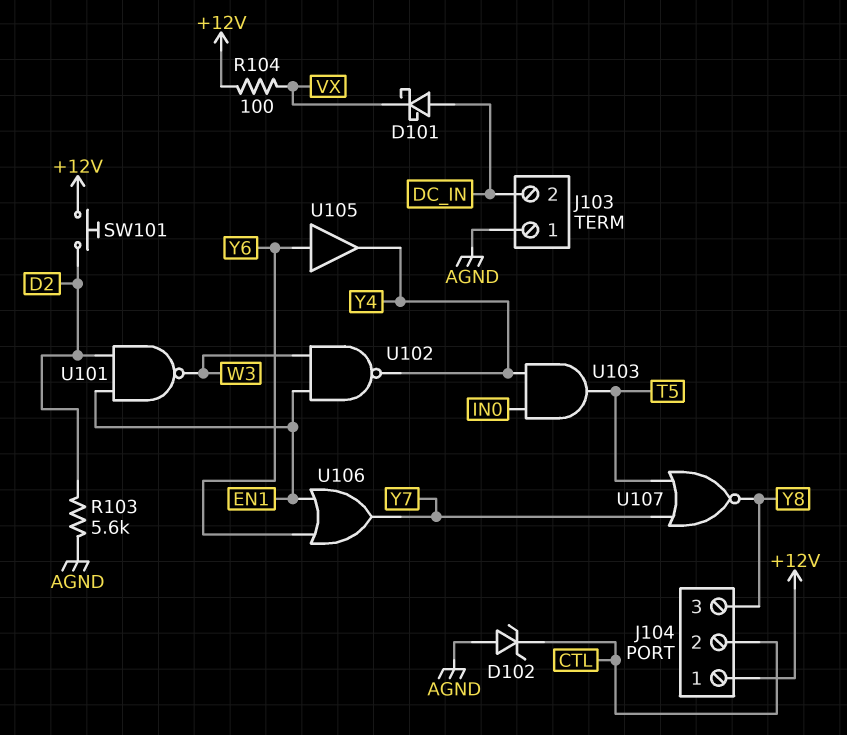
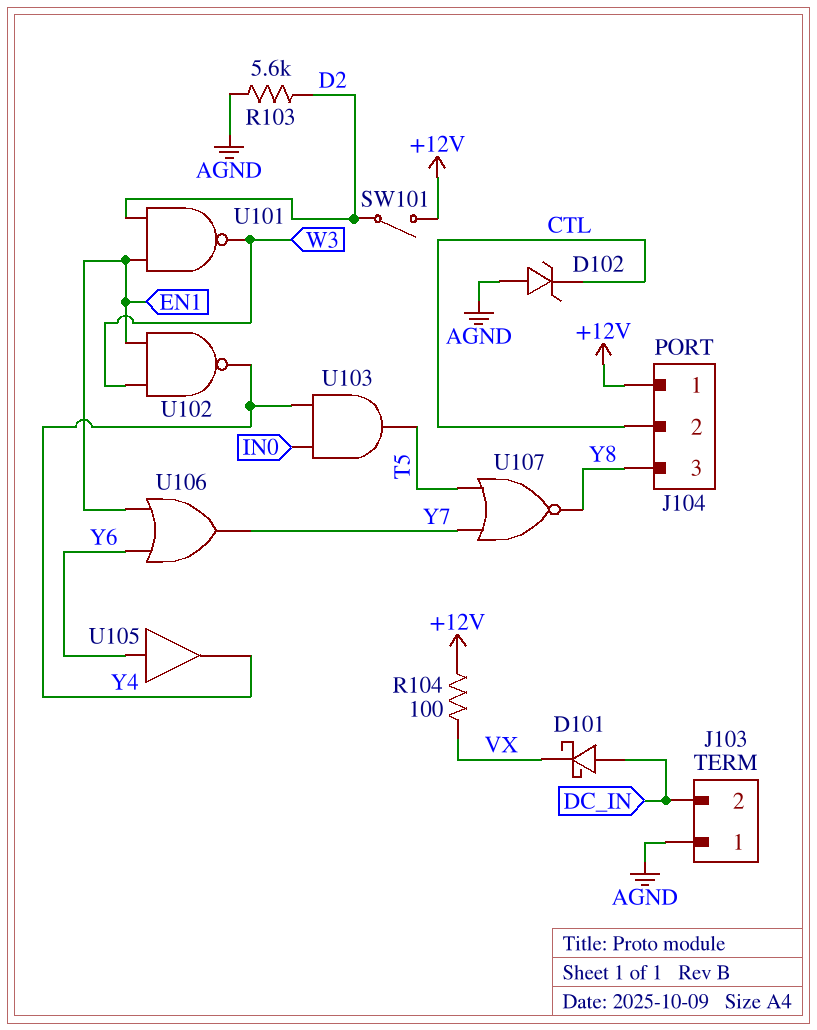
SW101: button (+12V, D2) -> switch (+12V, D2)

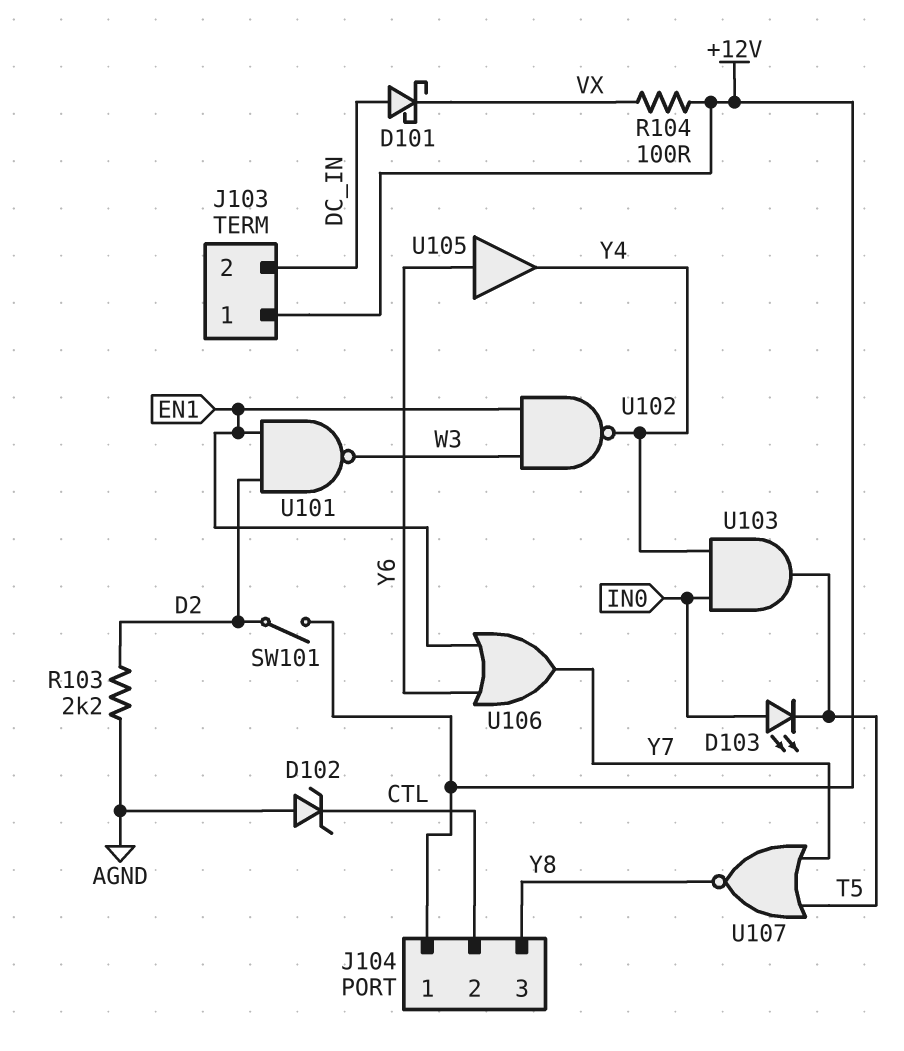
D103: none -> LED (A IN0, K T5)
J103 pin 1: AGND -> +12V
R103: 5.6k (AGND, D2) -> 2.2k (AGND, D2)

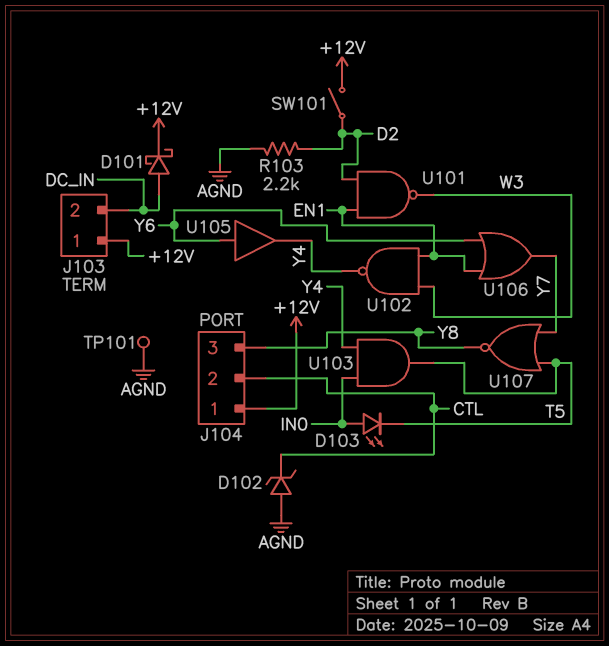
D101: schottky (A DC_IN, K VX) -> schottky (A DC_IN, K +12V)
R104: 100 (+12V, VX) -> none
TP101: none -> test point (AGND)

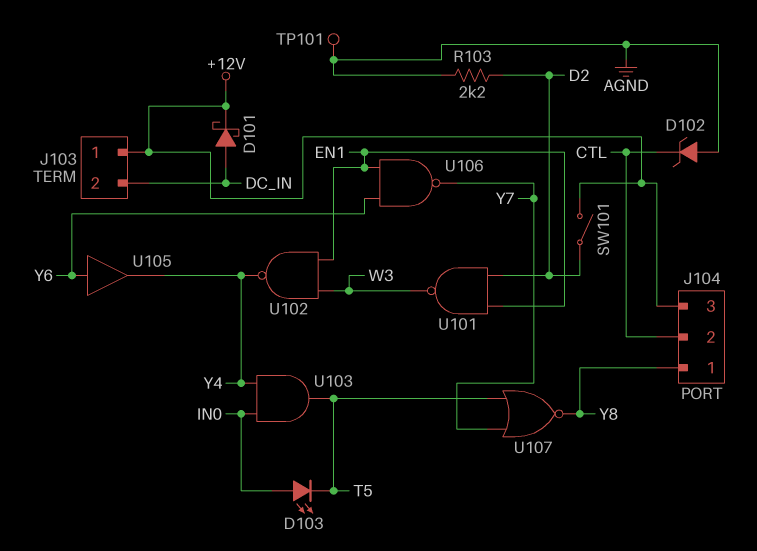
J104 pin 1: +12V -> Y8
J104 pin 3: Y8 -> +12V
U106: OR (in EN1, in Y6, out Y7) -> NAND (in EN1, in Y6, out Y7)

